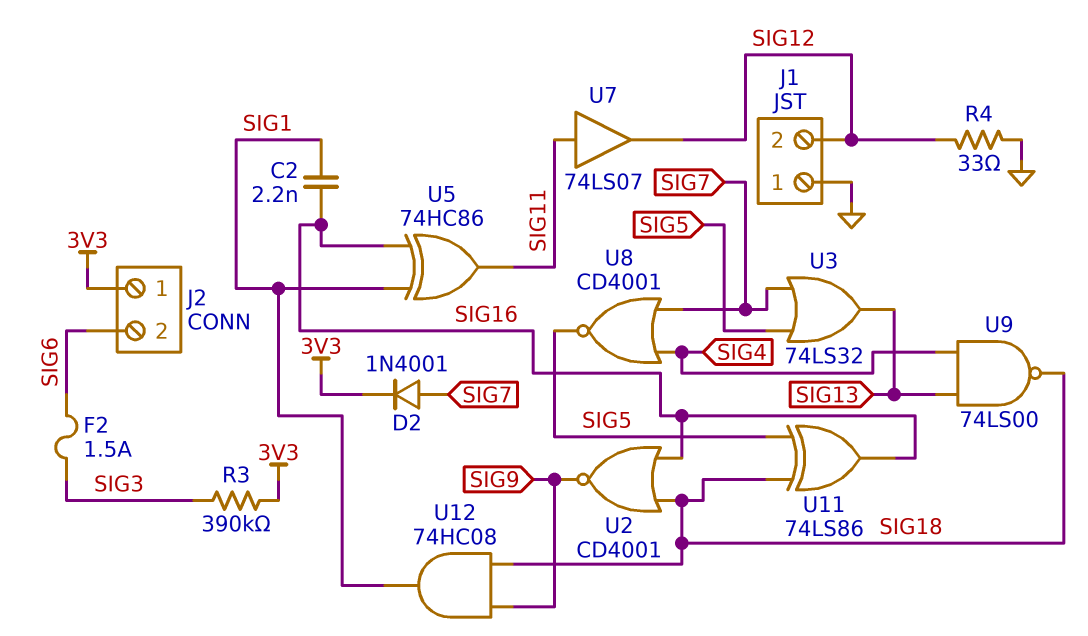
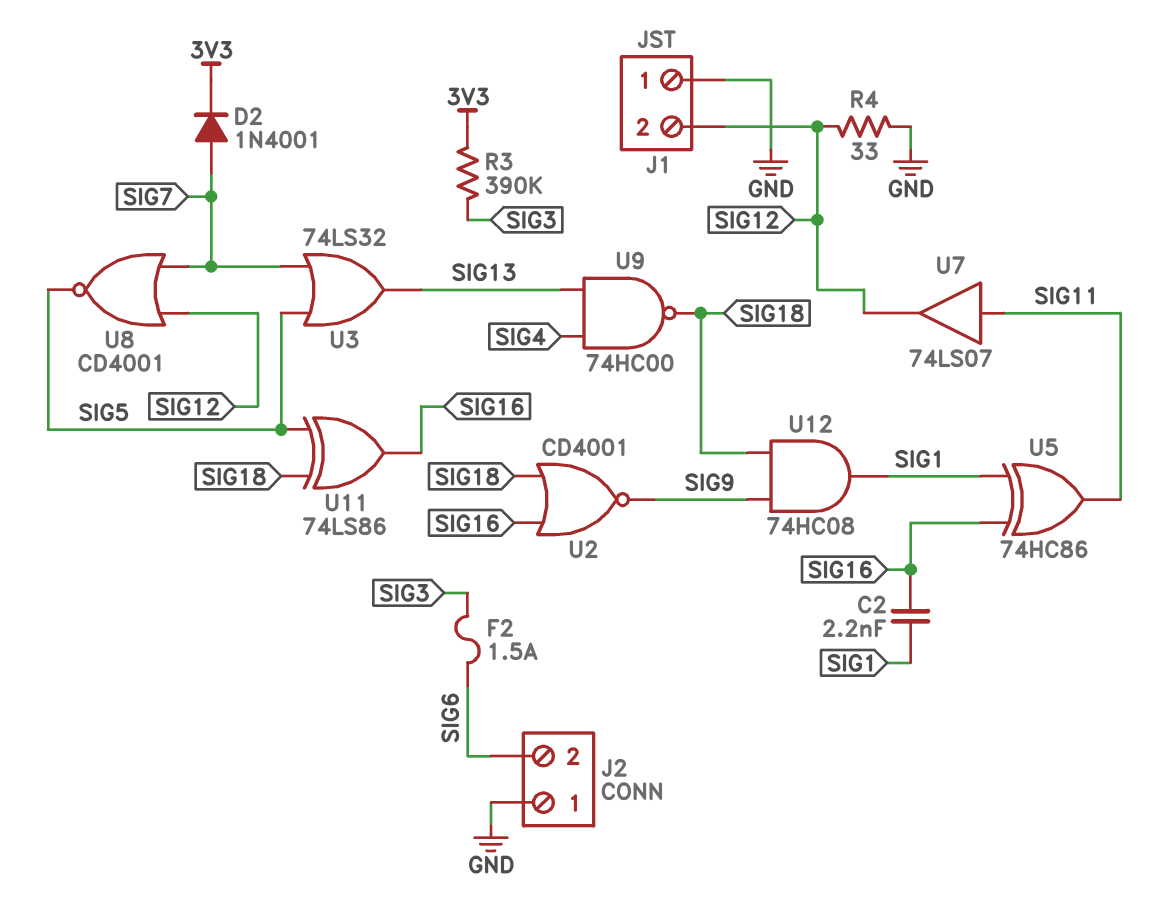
J2 pin 1: 3V3 -> GND
U8: NOR CD4001 (in SIG4, in SIG7, out SIG5) -> NOR CD4001 (in SIG7, in SIG12, out SIG5)
U9: NAND 74LS00 (in SIG4, in SIG13, out SIG18) -> NAND 74HC00 (in SIG4, in SIG13, out SIG18)

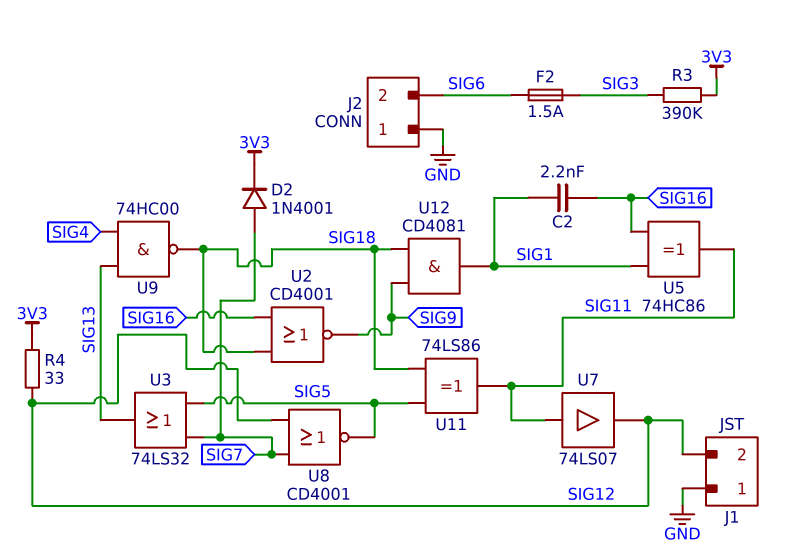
R4: 33 (GND, SIG12) -> 33 (3V3, SIG12)
U11: XOR 74LS86 (in SIG5, in SIG18, out SIG16) -> XOR 74LS86 (in SIG5, in SIG18, out SIG11)
U12: AND 74HC08 (in SIG9, in SIG18, out SIG1) -> AND CD4081 (in SIG9, in SIG18, out SIG1)

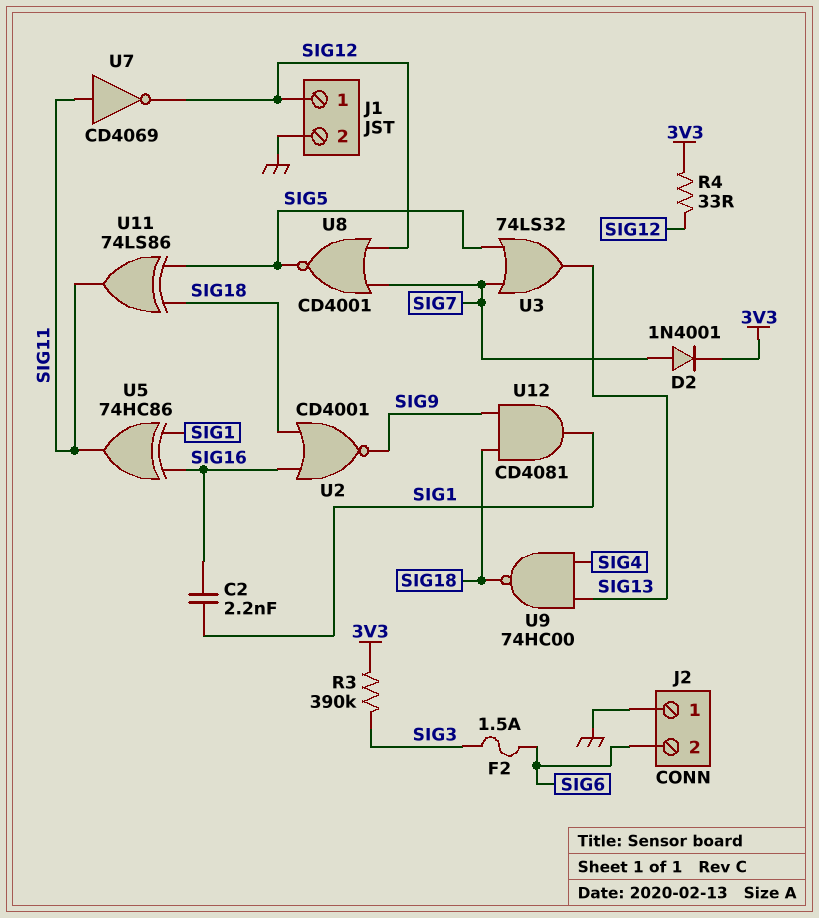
J1 pin 1: GND -> SIG12
J1 pin 2: SIG12 -> GND
U7: buffer 74LS07 (in SIG11, out SIG12) -> NOT CD4069 (in SIG11, out SIG12)

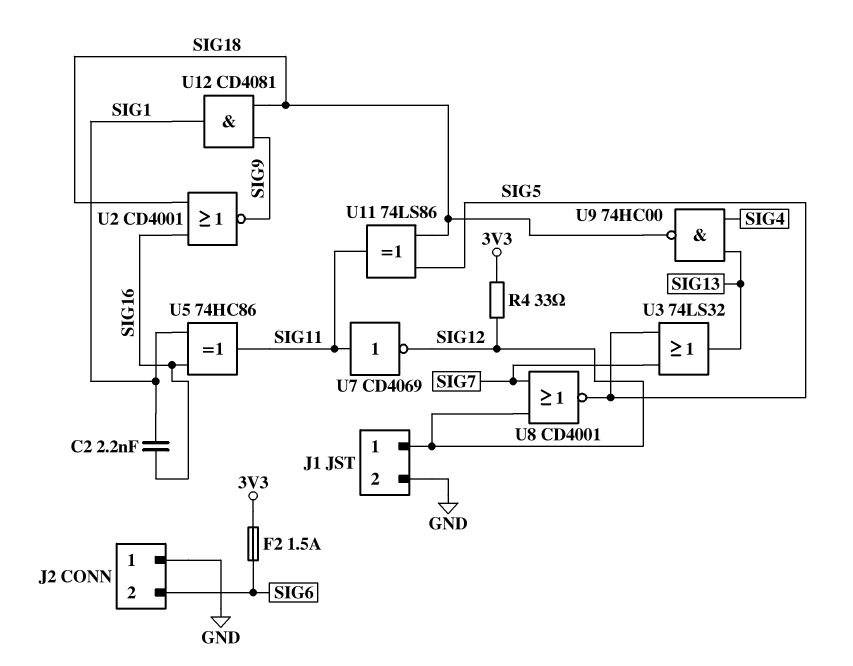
D2: diode 1N4001 (A SIG7, K 3V3) -> none
F2: 1.5A (SIG3, SIG6) -> 1.5A (3V3, SIG6)
R3: 390k (3V3, SIG3) -> none

